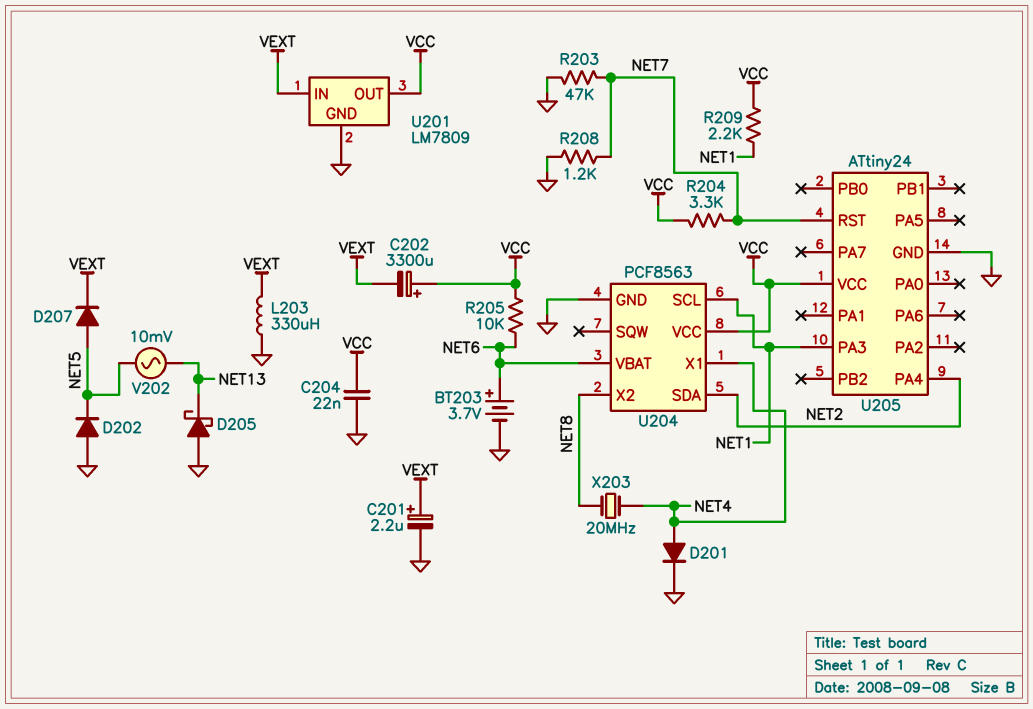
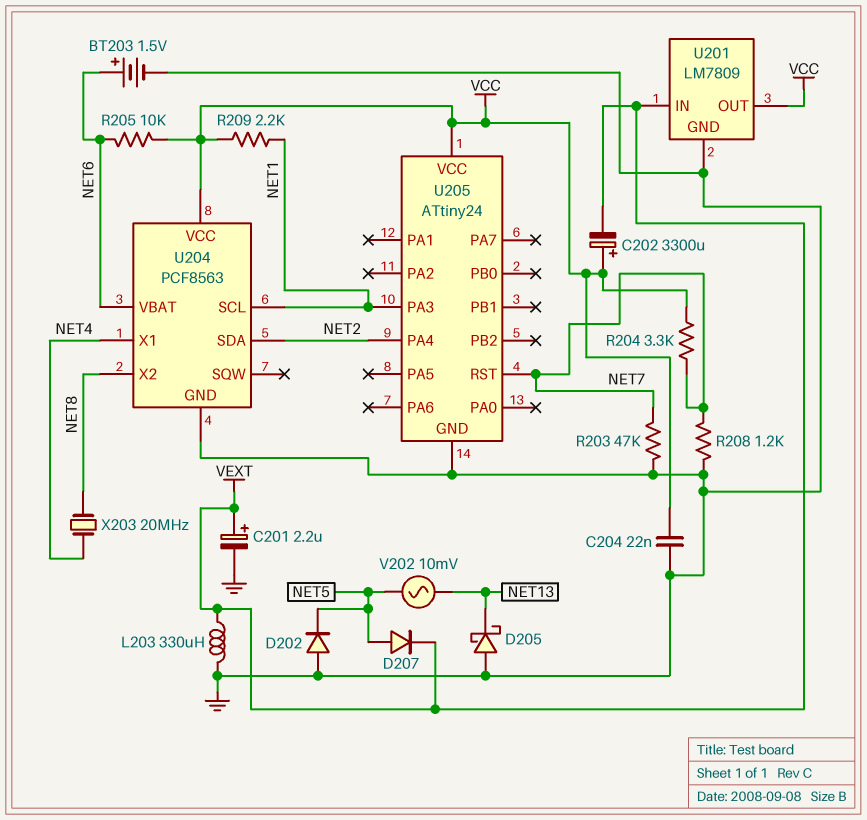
BT203: 3.7V (plus NET6, minus GND) -> 1.5V (plus NET6, minus GND)
D201: diode (A NET4, K GND) -> none

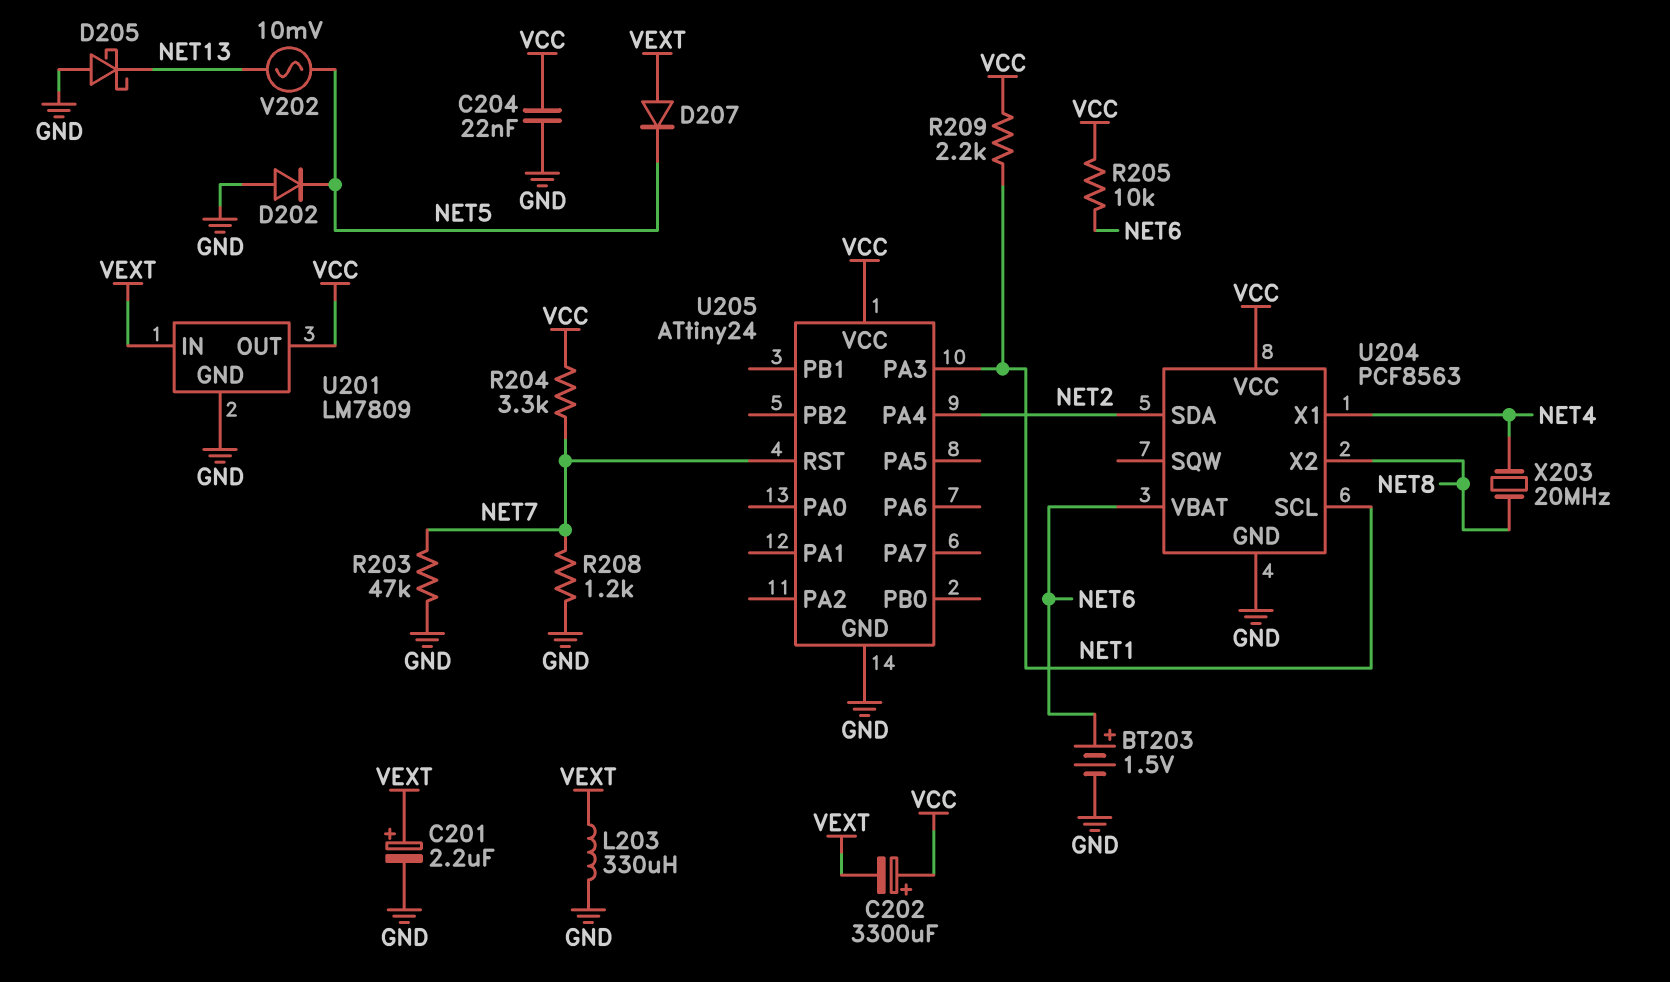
D207: diode (A NET5, K VEXT) -> diode (A VEXT, K NET5)

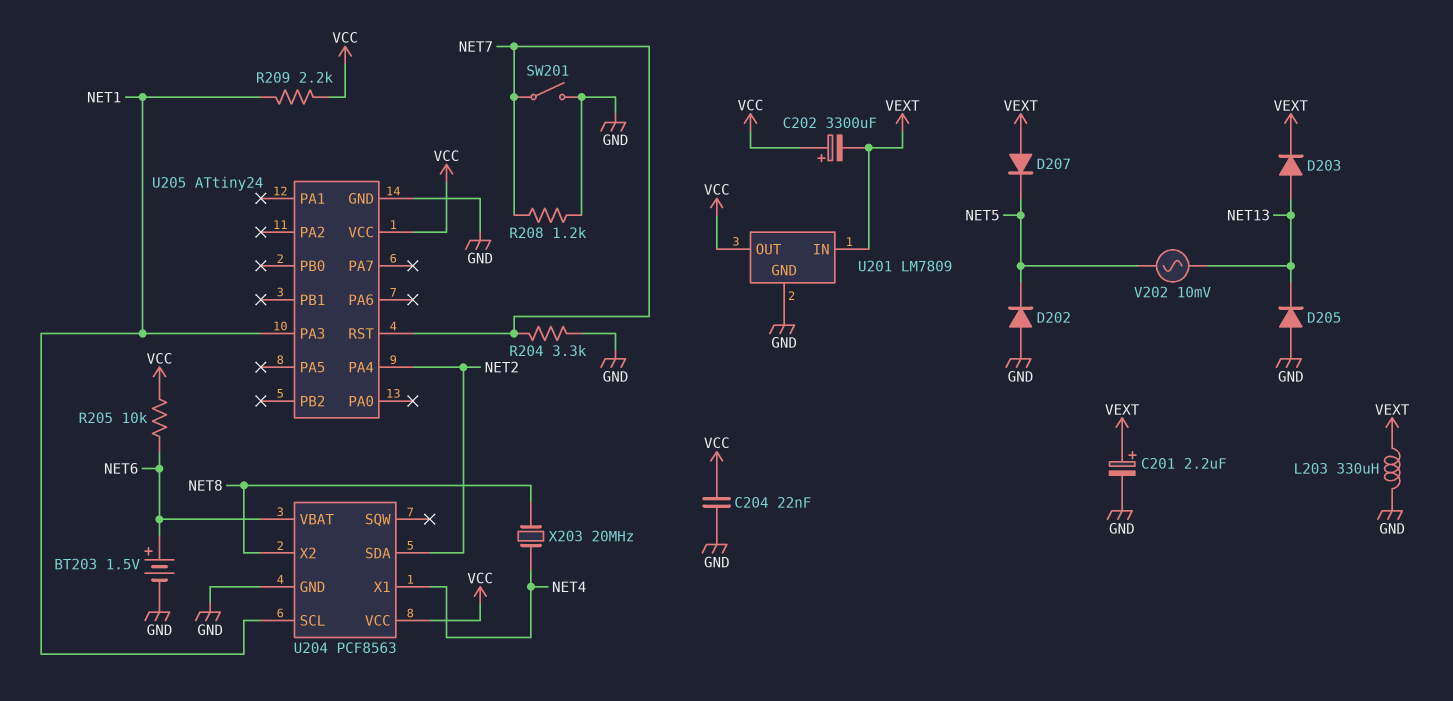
D203: none -> diode (A NET13, K VEXT)
D205: schottky (A GND, K NET13) -> diode (A GND, K NET13)
R203: 47k (GND, NET7) -> none
R204: 3.3k (NET7, VCC) -> 3.3k (GND, NET7)
SW201: none -> switch (GND, NET7)

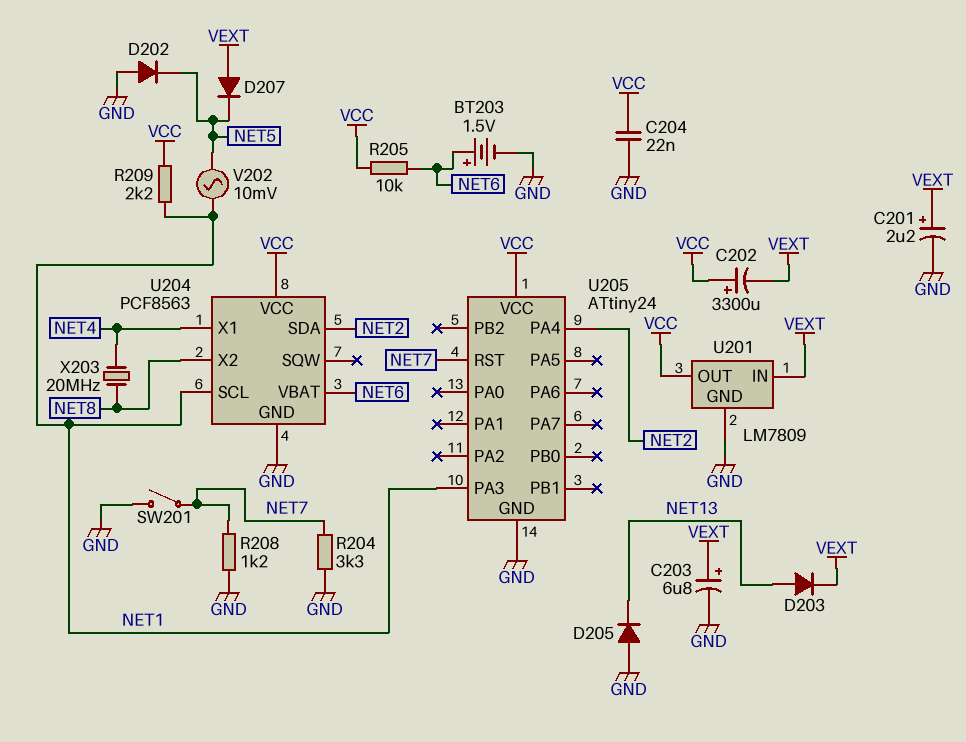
C203: none -> 6.8uF (plus VEXT, minus GND)
L203: 330uH (GND, VEXT) -> none
V202: AC 10mV (NET5, NET13) -> AC 10mV (NET1, NET5)

